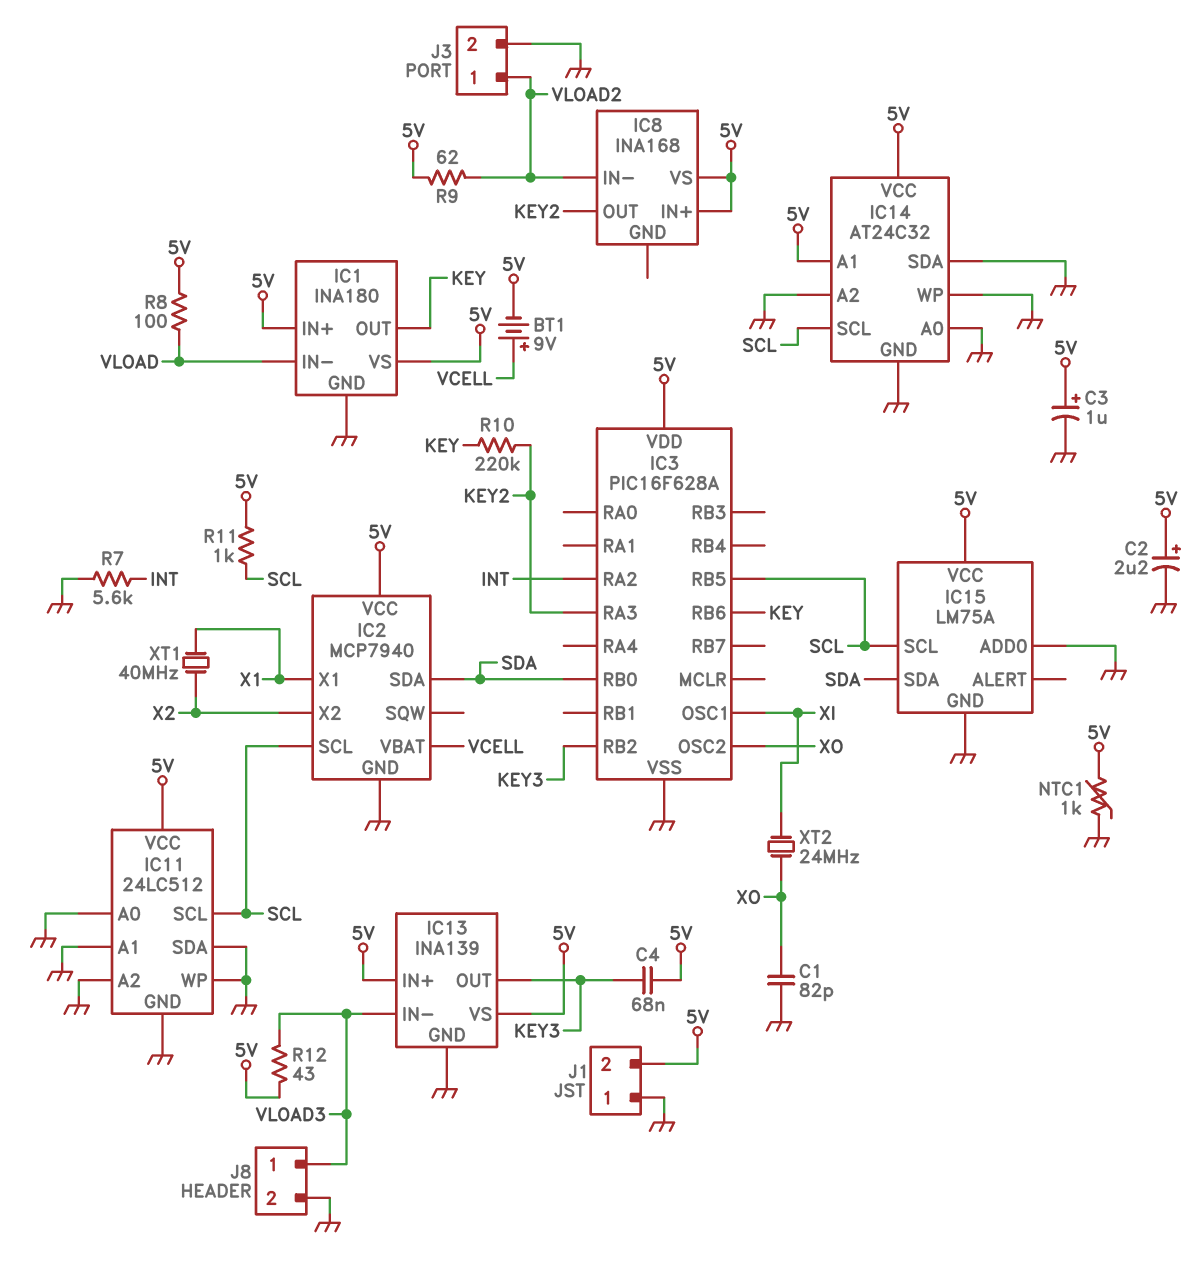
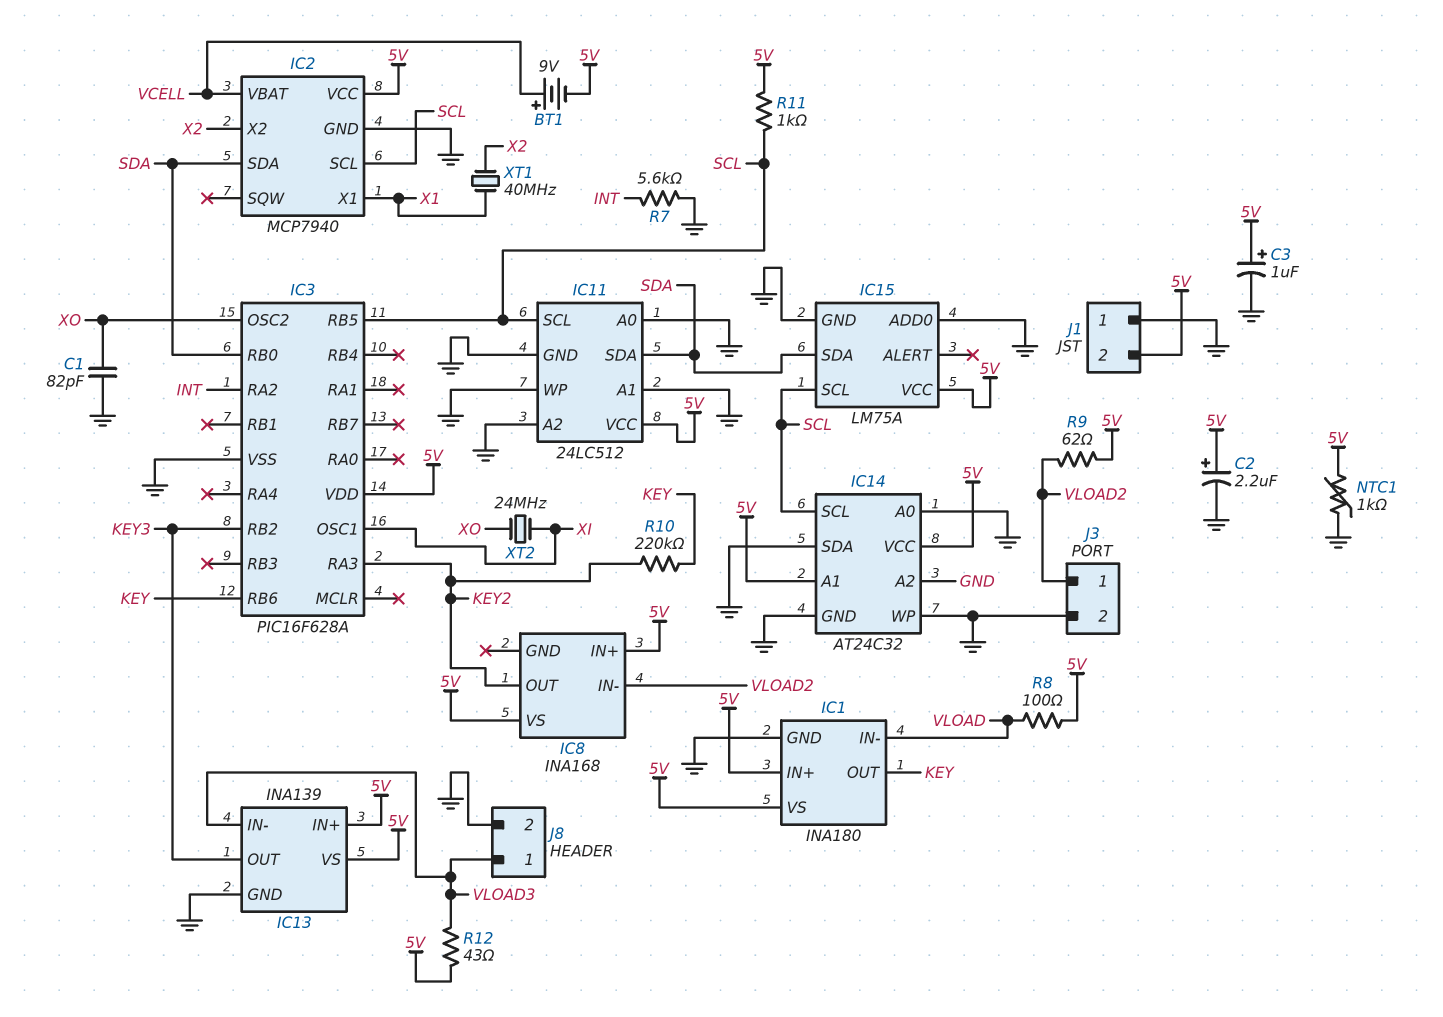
C4: 68nF (5V, KEY3) -> none
IC11 pin SDA: GND -> SDA

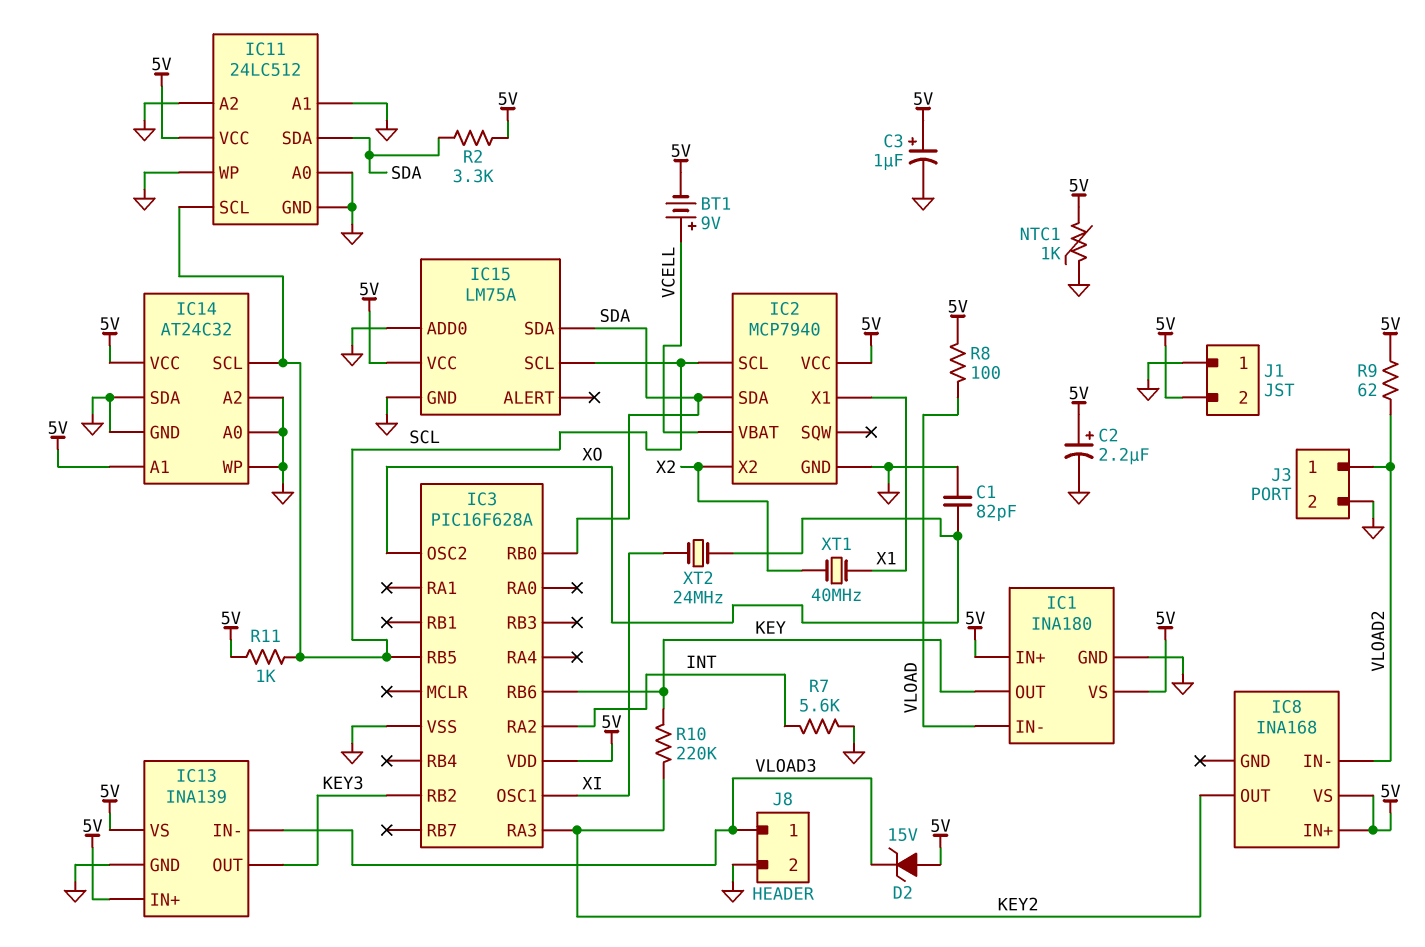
D2: none -> zener 15V (A 5V, K VLOAD3)
R2: none -> 3.3k (5V, SDA)
R12: 43 (5V, VLOAD3) -> none

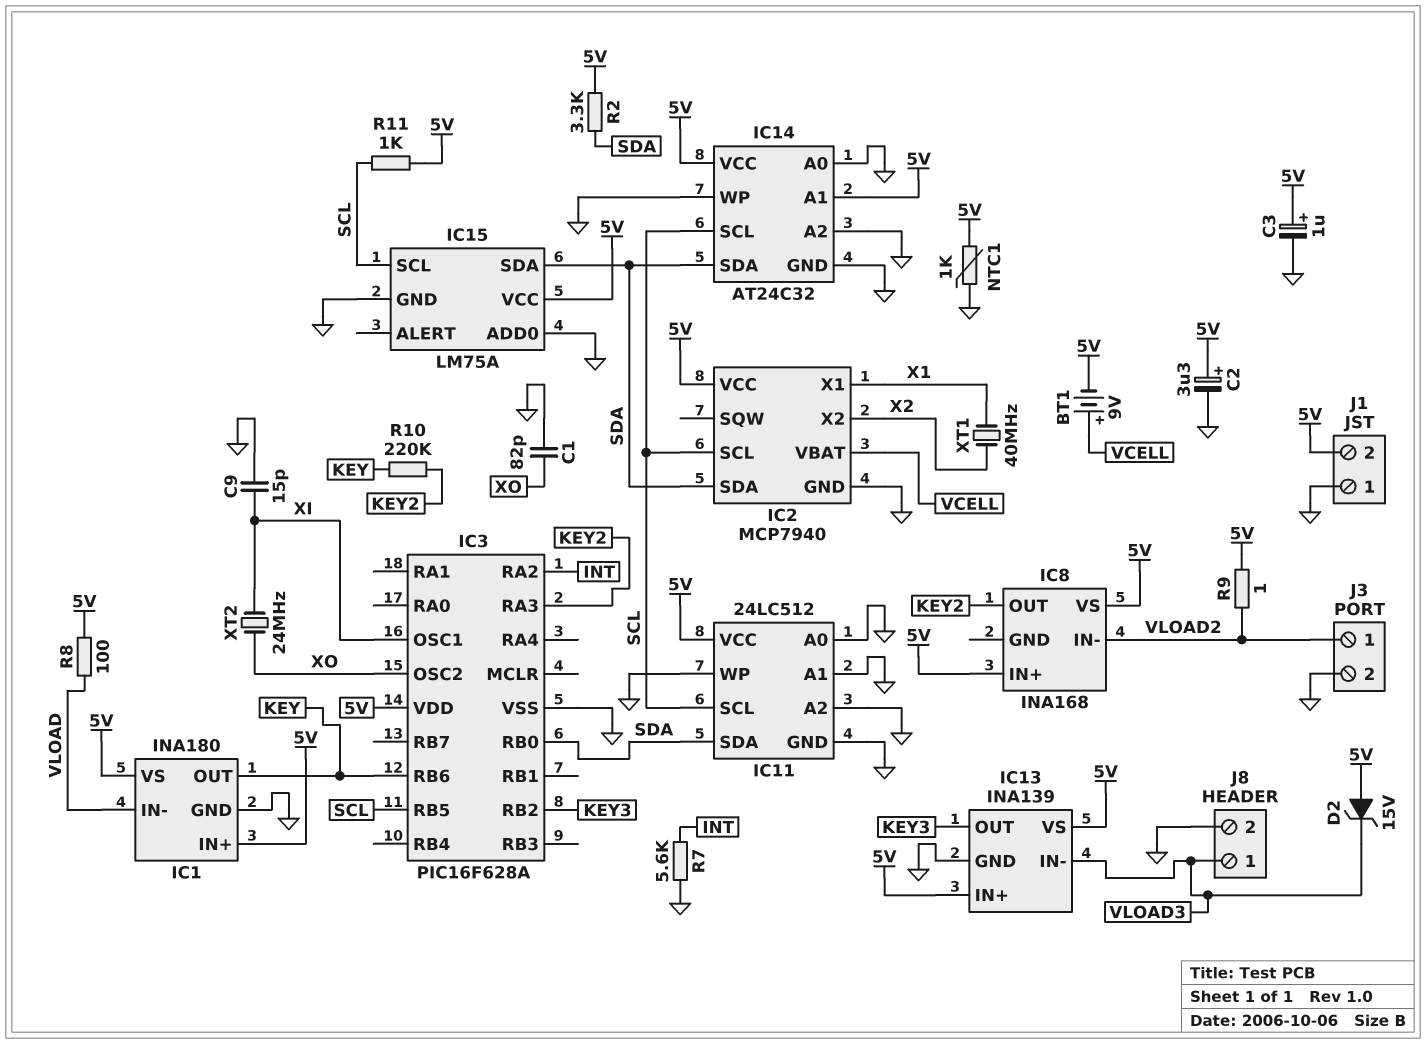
C2: 2.2uF (plus 5V, minus GND) -> 3.3uF (plus 5V, minus GND)
C9: none -> 15pF (GND, XI)
IC14 pin SDA: GND -> SDA
R9: 62 (5V, VLOAD2) -> 1 (5V, VLOAD2)

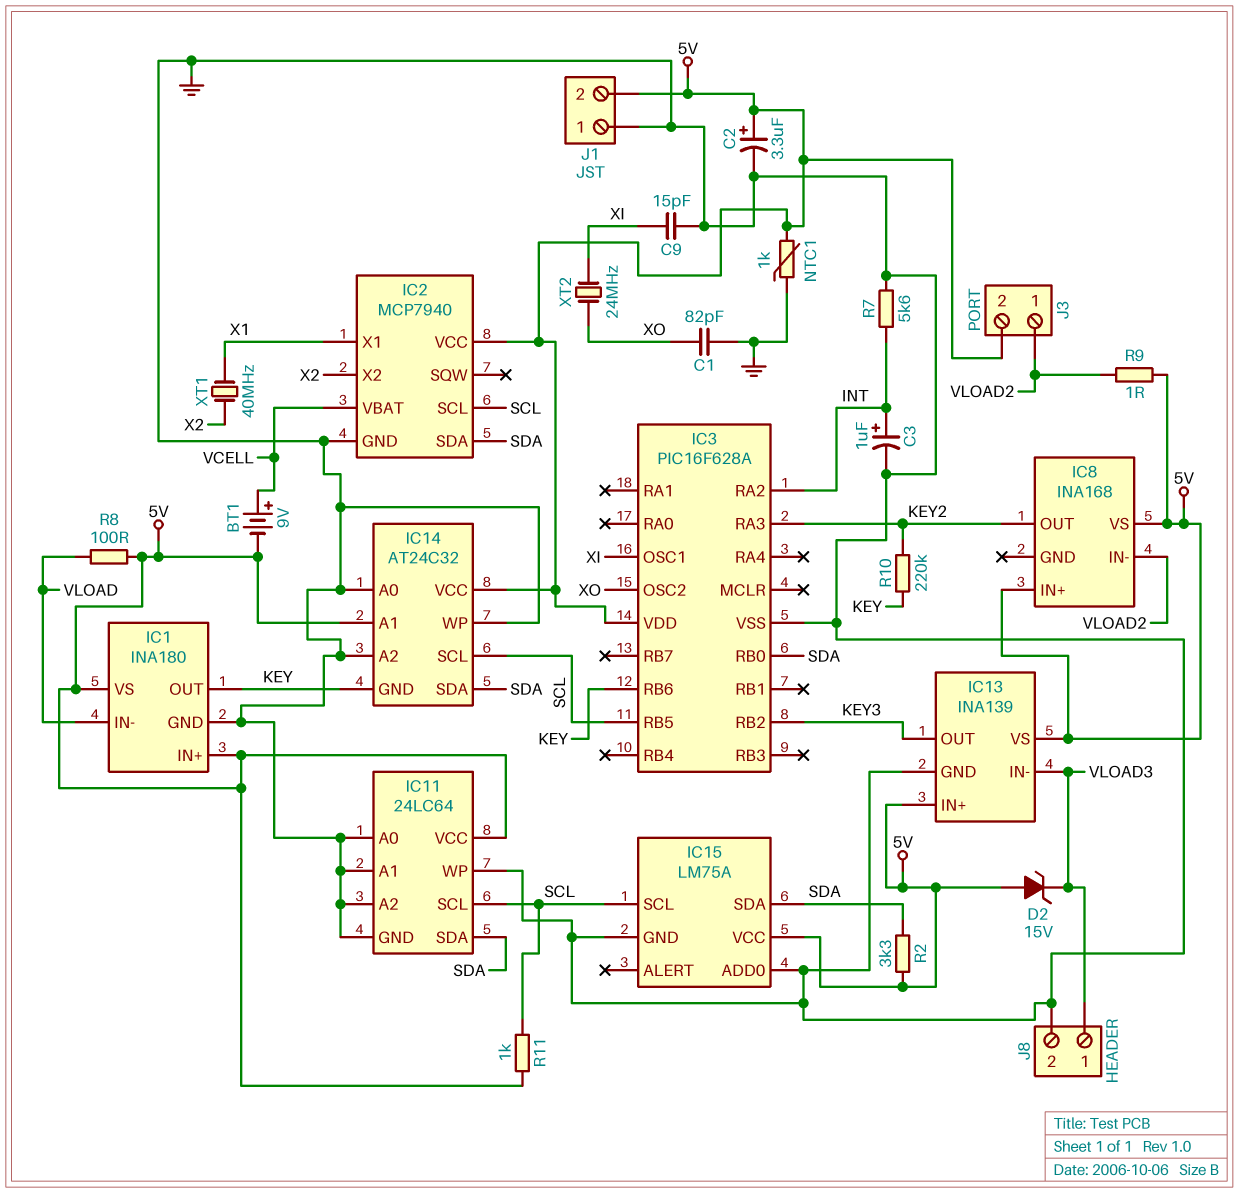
C3: 1uF (plus 5V, minus GND) -> 1uF (plus INT, minus GND)
IC11: 24LC512 -> 24LC64
IC14 pin GND: GND -> KEY
J3 pin 2: GND -> 5V

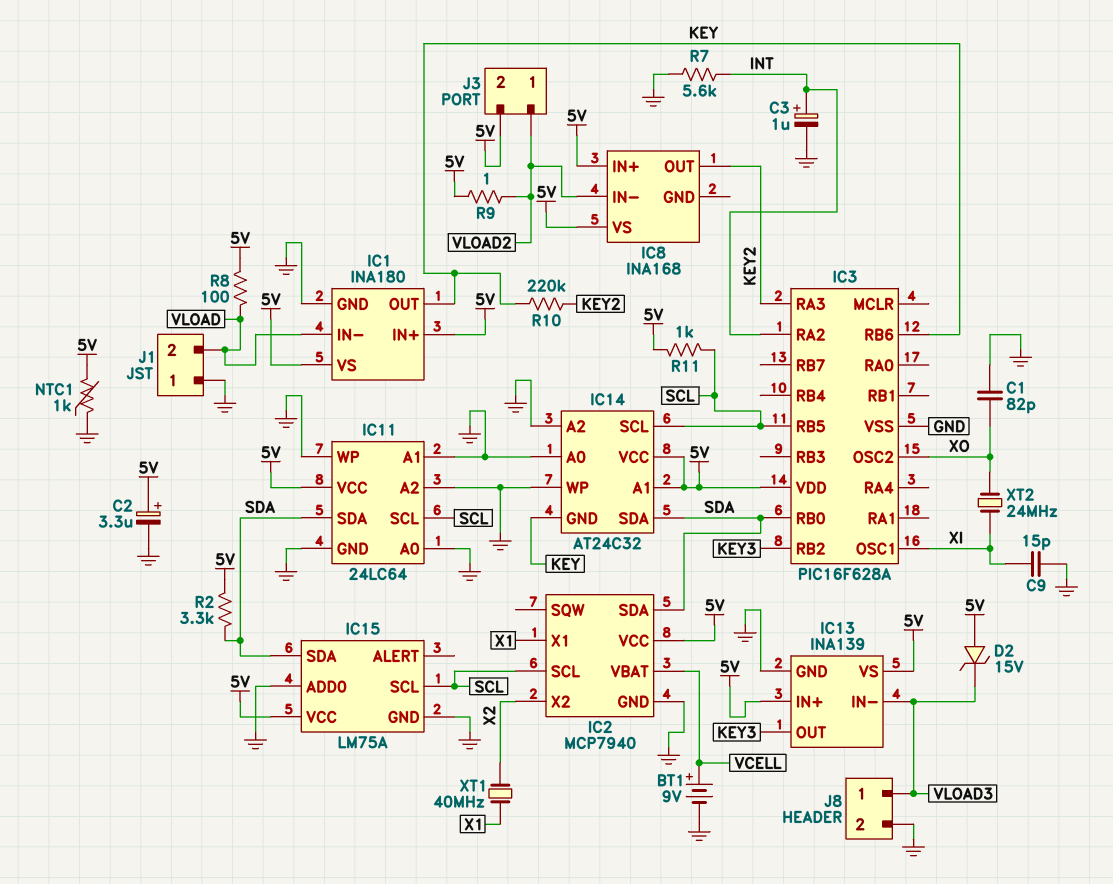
BT1: 9V (plus VCELL, minus 5V) -> 9V (plus VCELL, minus GND)
J1 pin 2: 5V -> VLOAD

